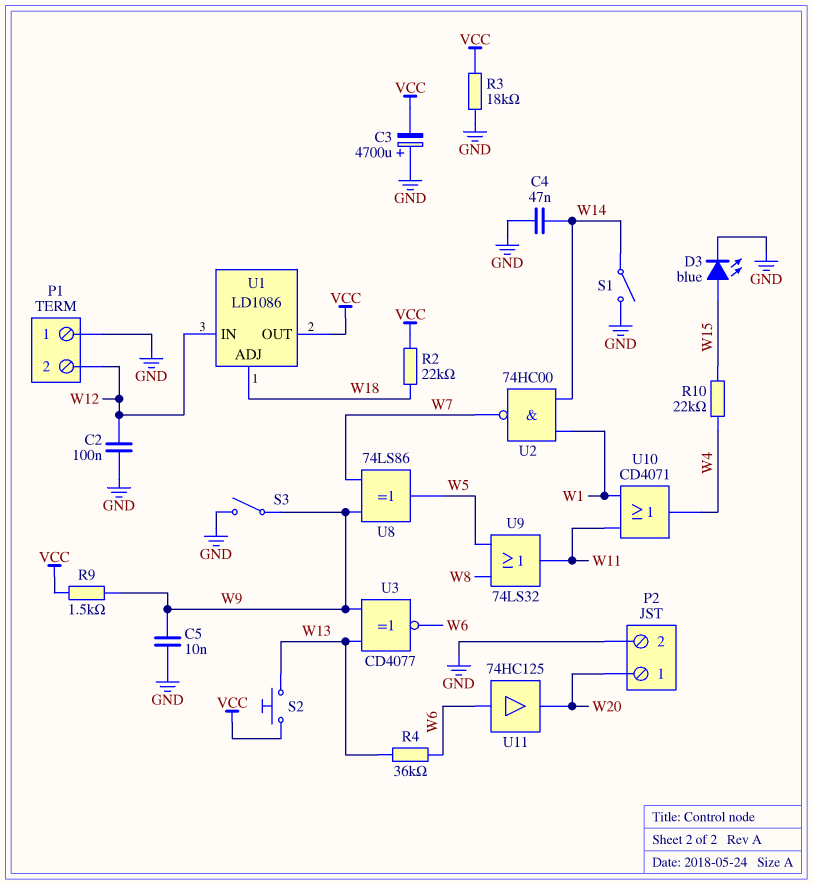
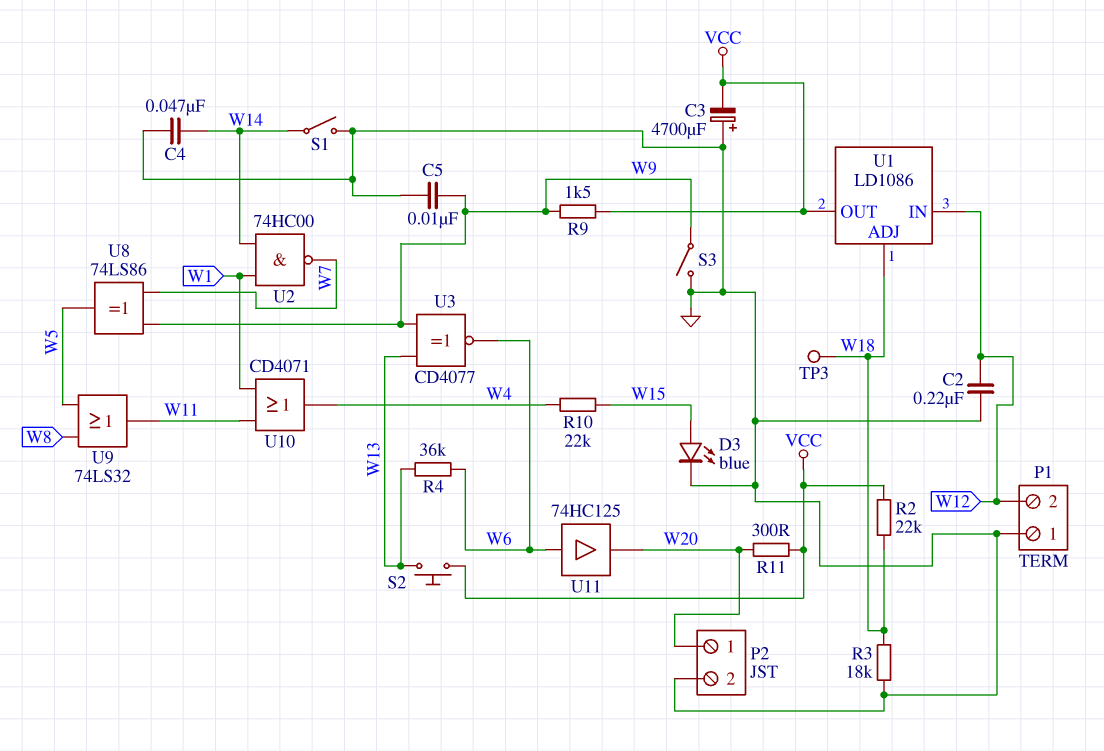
C2: 100nF (GND, W12) -> 220nF (GND, W12)
R3: 18k (GND, VCC) -> 18k (GND, W18)
R11: none -> 300 (VCC, W20)
TP3: none -> test point (W18)

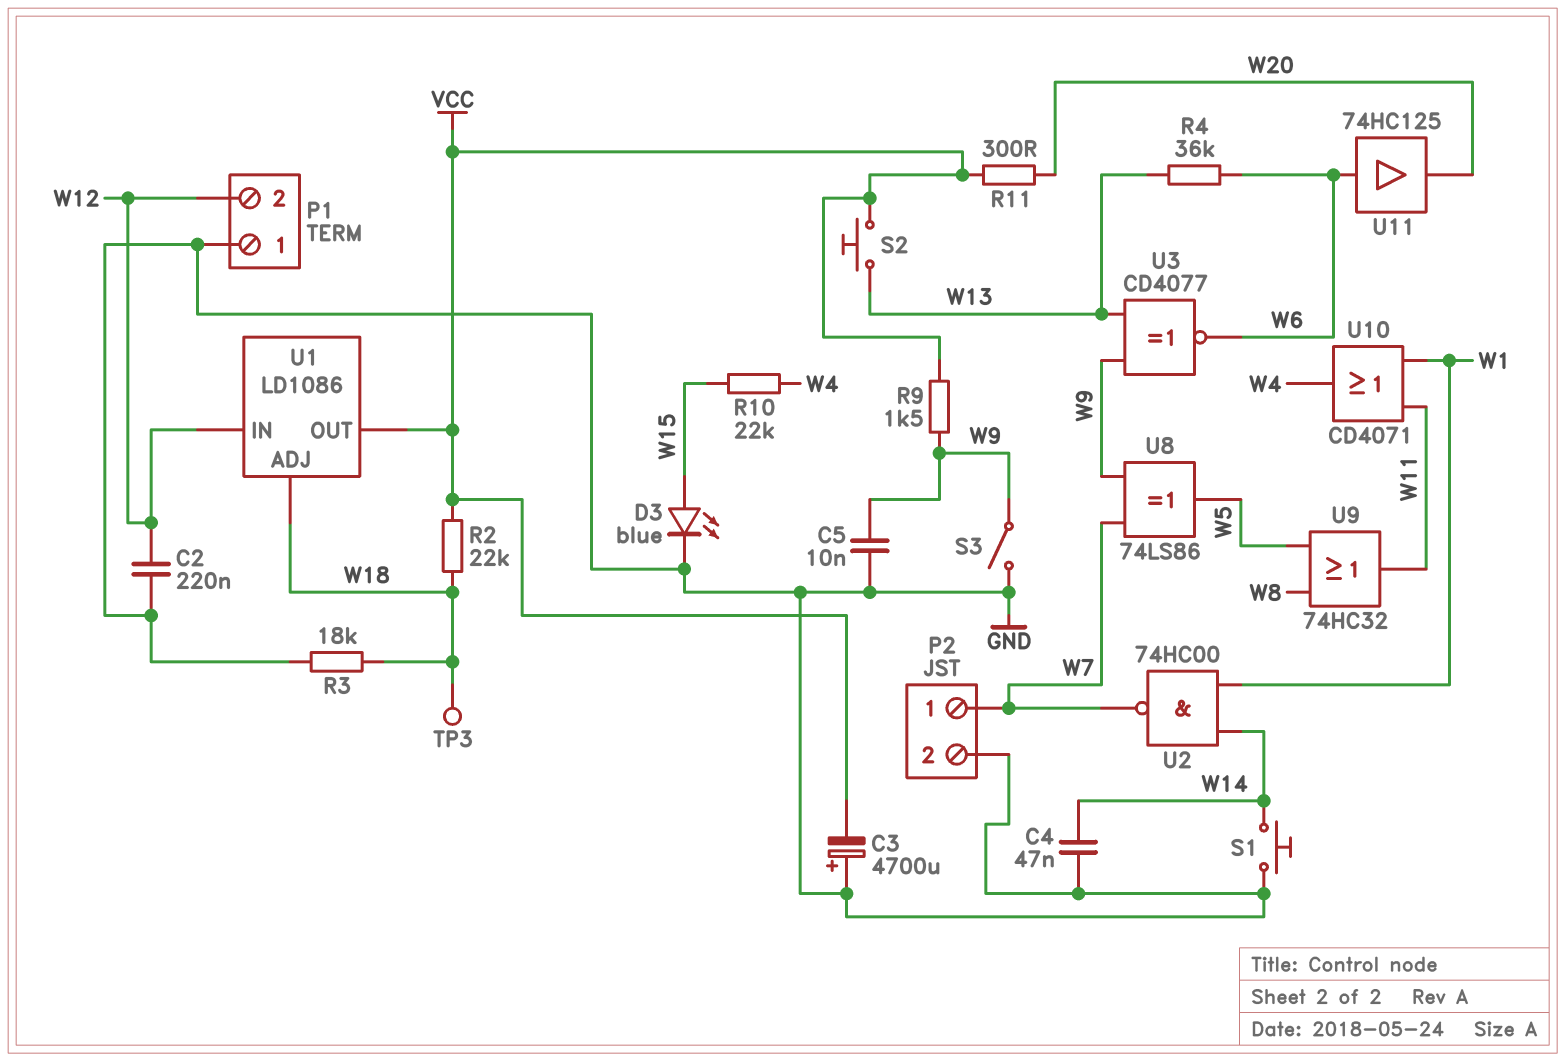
P2 pin 1: W20 -> W7
S1: switch (GND, W14) -> button (GND, W14)
U9: OR 74LS32 (in W5, in W8, out W11) -> OR 74HC32 (in W5, in W8, out W11)

